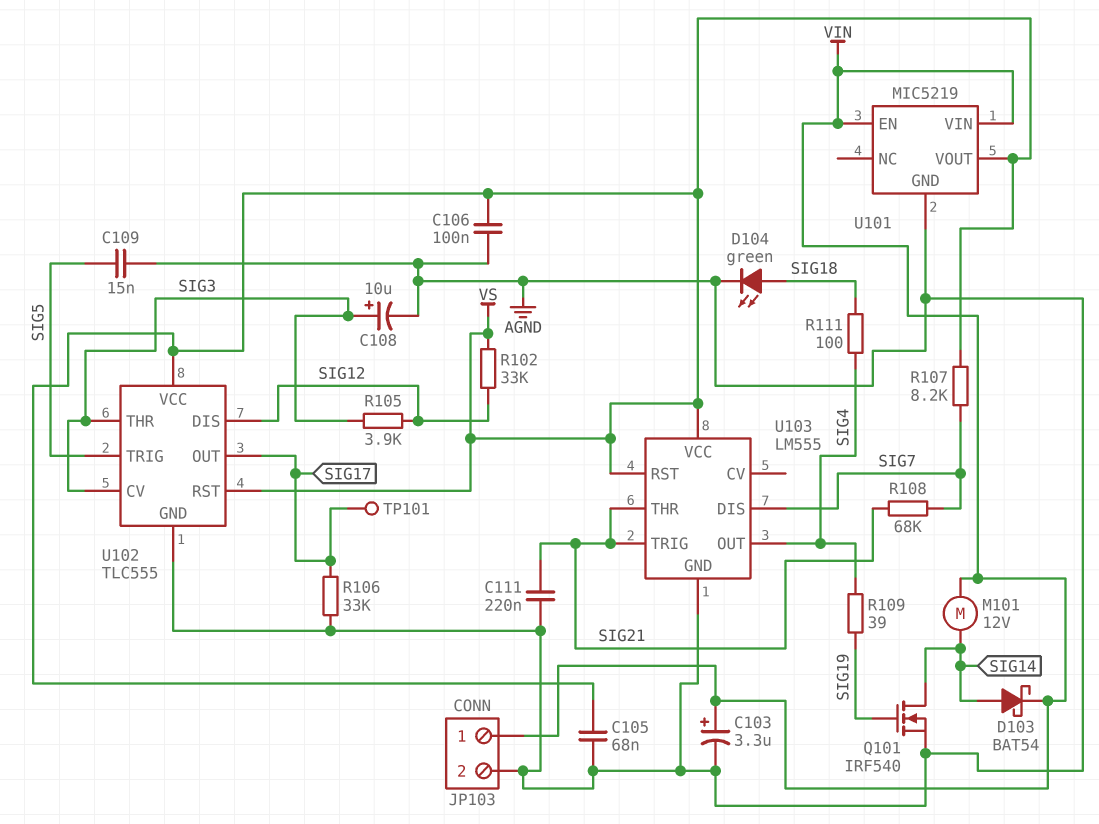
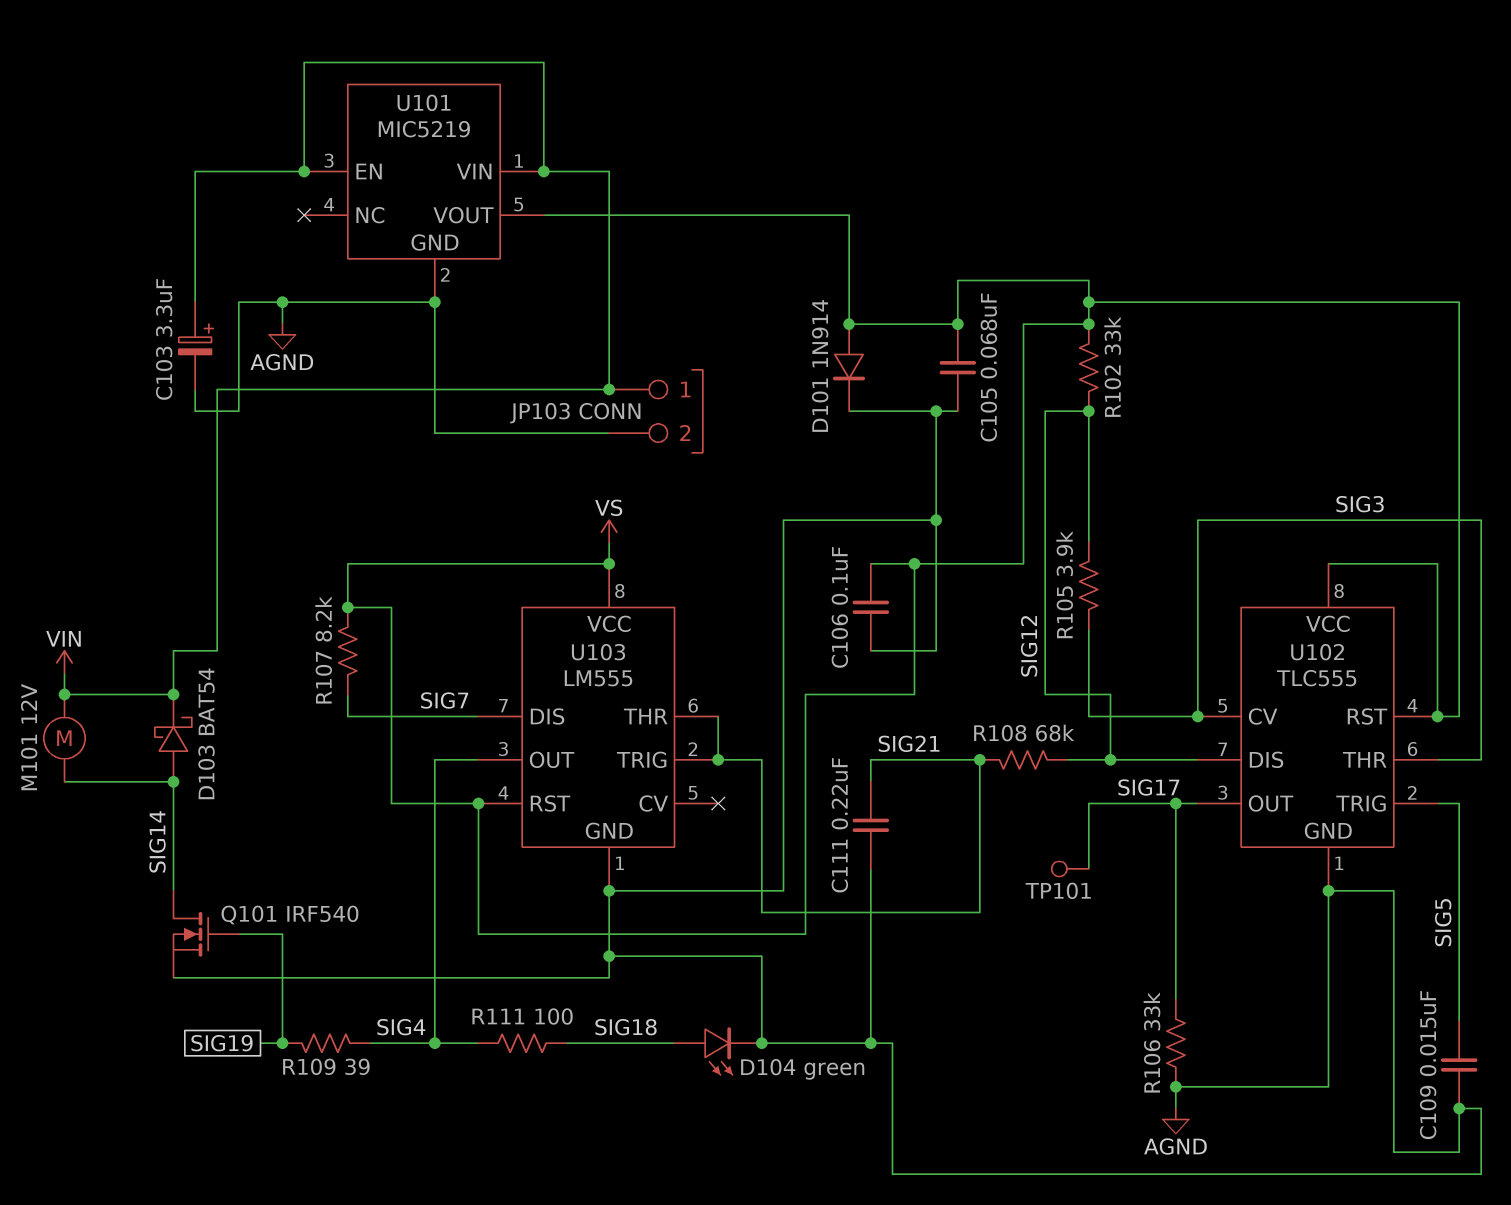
C108: 10uF (plus SIG3, minus AGND) -> none
D101: none -> diode 1N914 (A VS, K AGND)
R108: 68k (SIG7, SIG21) -> 68k (SIG12, SIG21)

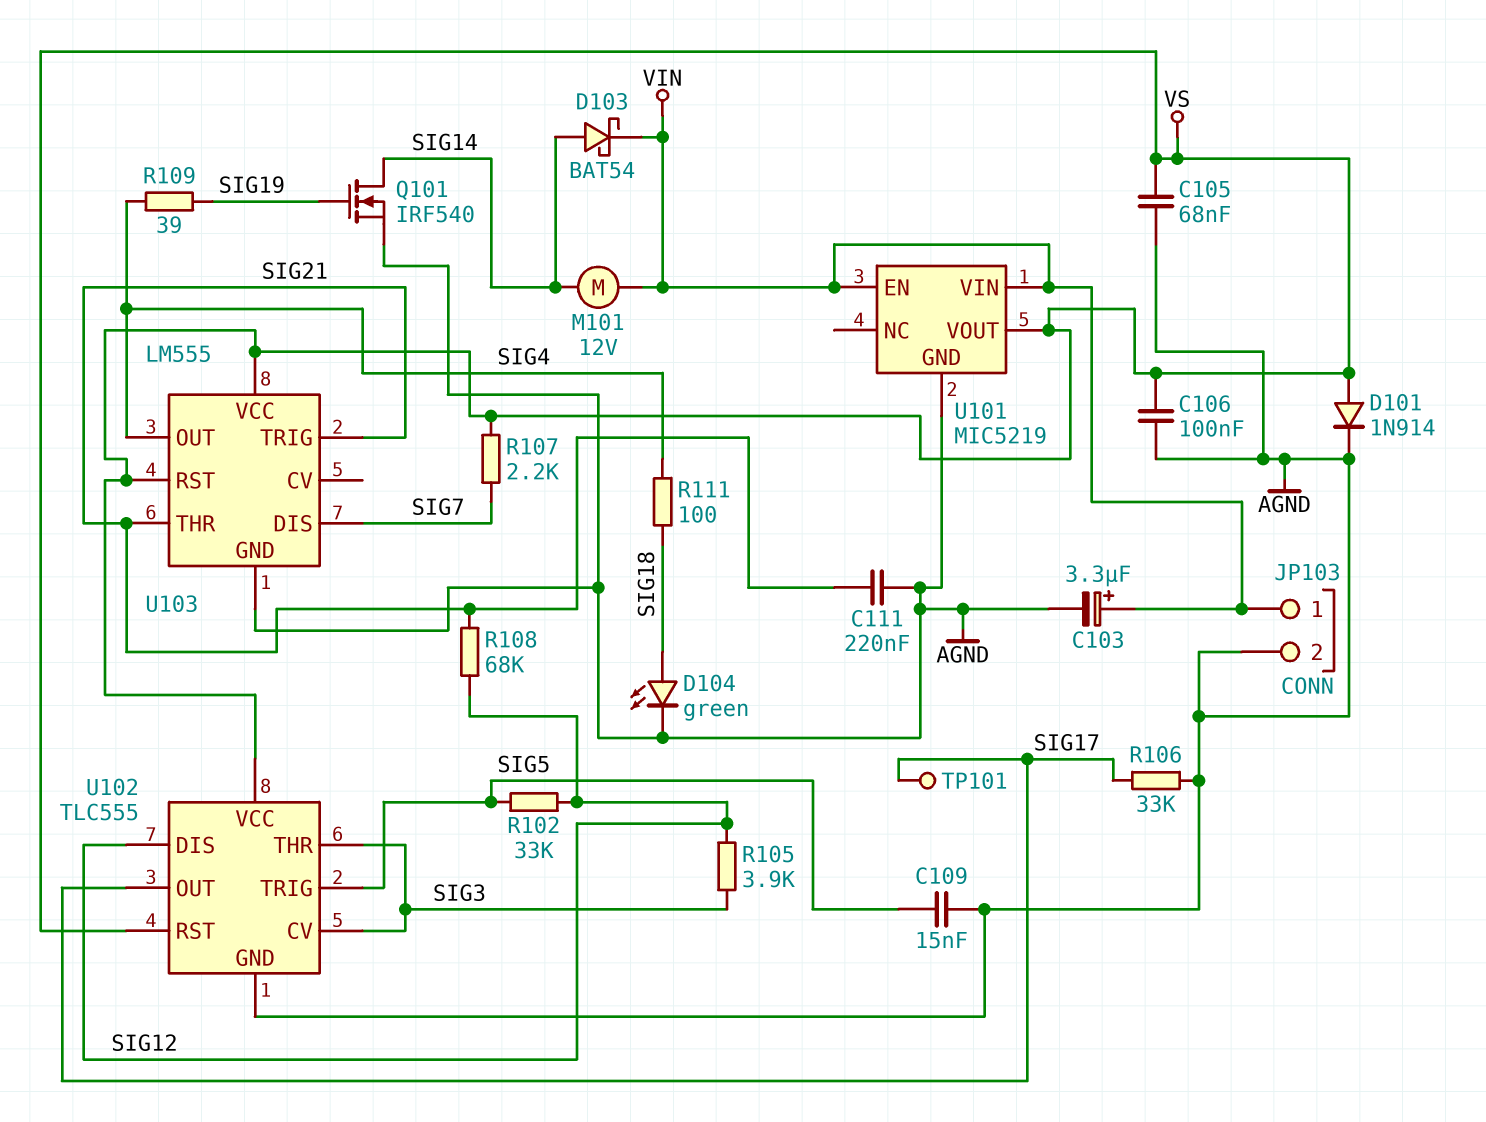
R102: 33k (SIG12, VS) -> 33k (SIG5, SIG12)
R107: 8.2k (SIG7, VS) -> 2.2k (SIG7, VS)

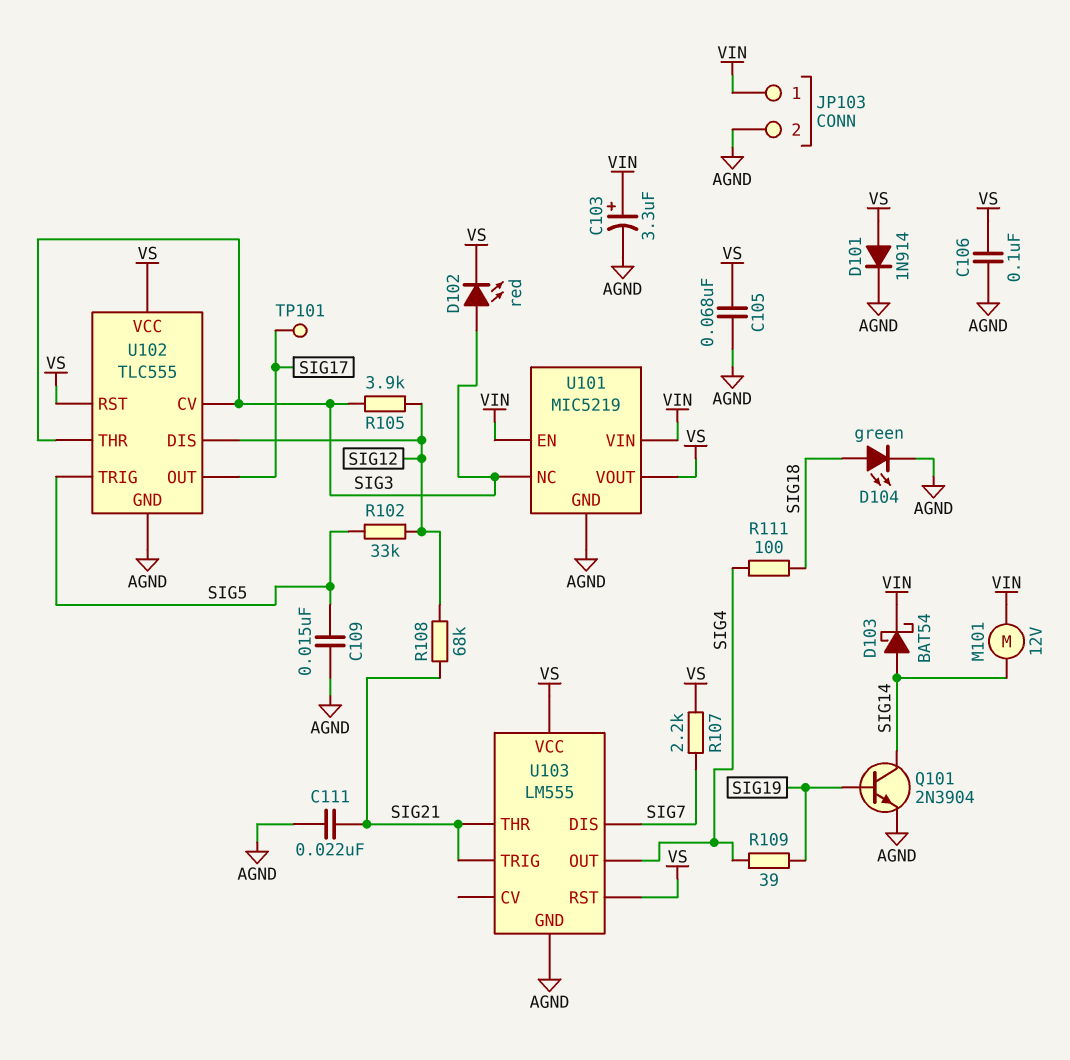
C111: 220nF (AGND, SIG21) -> 22nF (AGND, SIG21)
D102: none -> LED red (A SIG3, K VS)
Q101: NMOS IRF540 (G SIG19, D SIG14, S AGND) -> NPN 2N3904 (B SIG19, C SIG14, E AGND)
R106: 33k (AGND, SIG17) -> none
U101 pin NC: none -> SIG3

